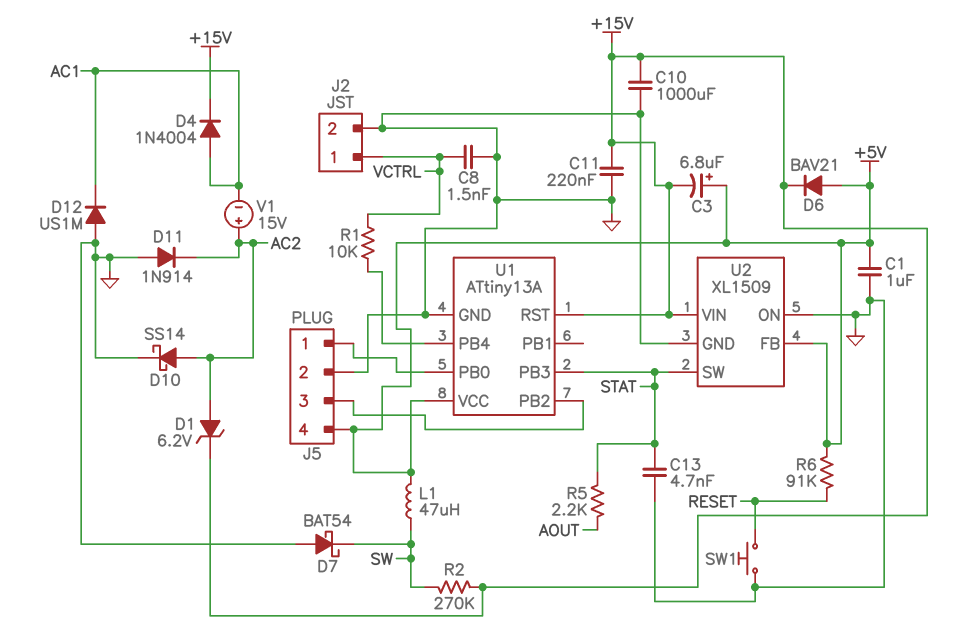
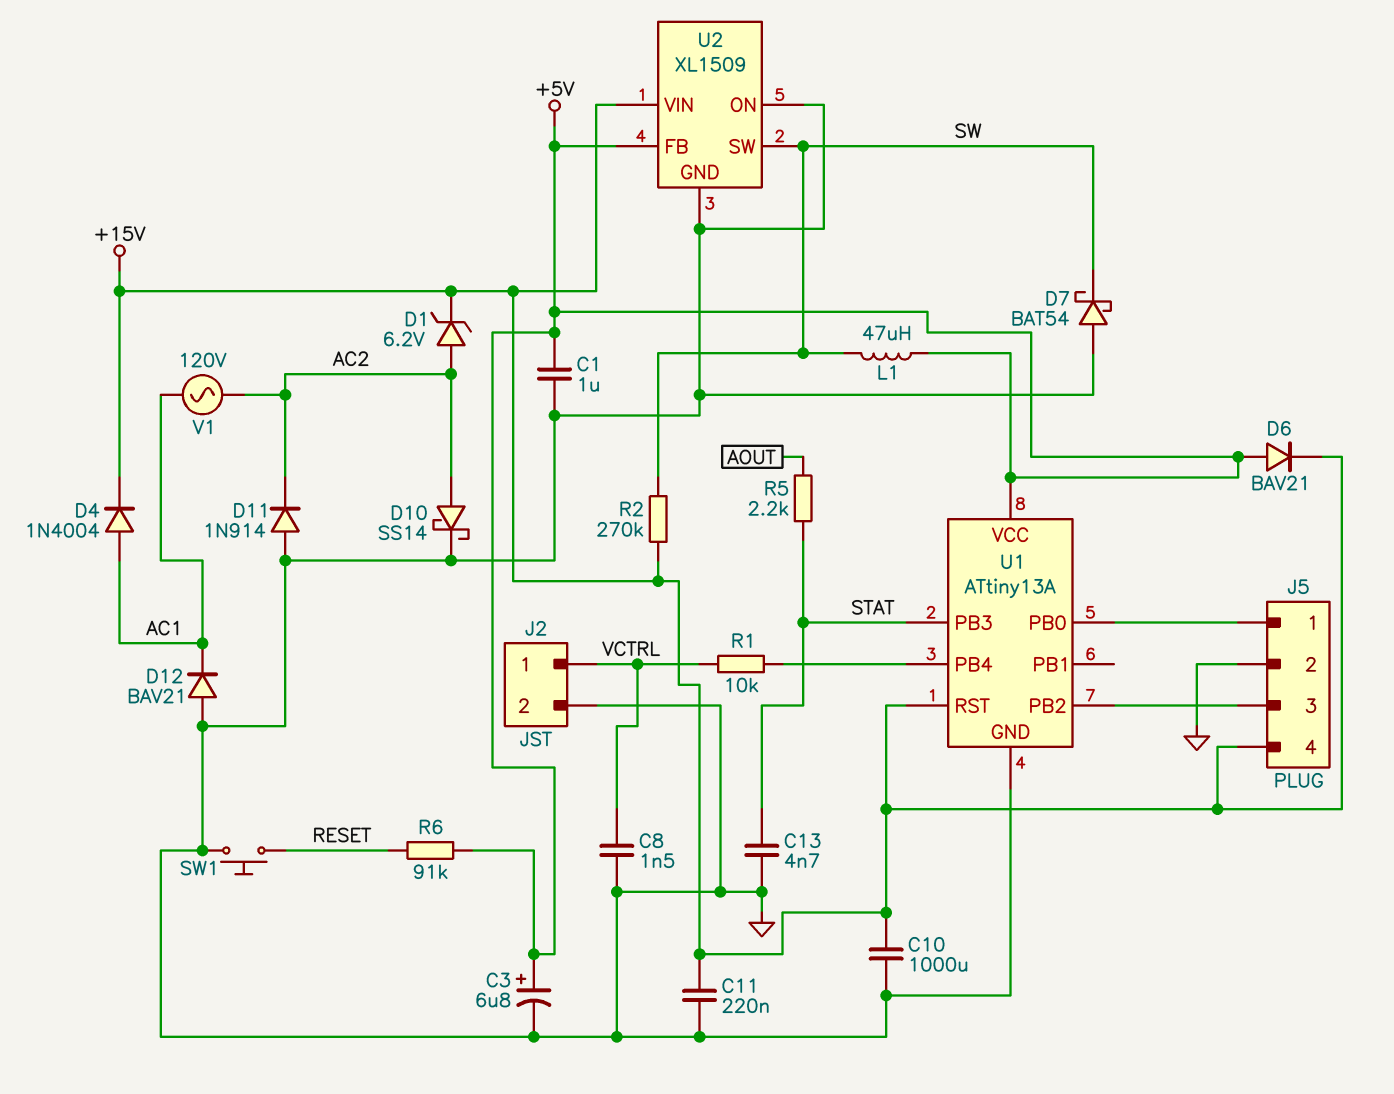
C3: 6.8uF (plus +5V, minus +15V) -> 6.8uF (plus +5V, minus GND)
D12: diode US1M (A GND, K AC1) -> diode BAV21 (A GND, K AC1)
J5 pin 4: +5V -> +15V
U2 pin SW: STAT -> SW
V1: 15V (plus AC2, minus AC1) -> AC 120V (AC1, AC2)

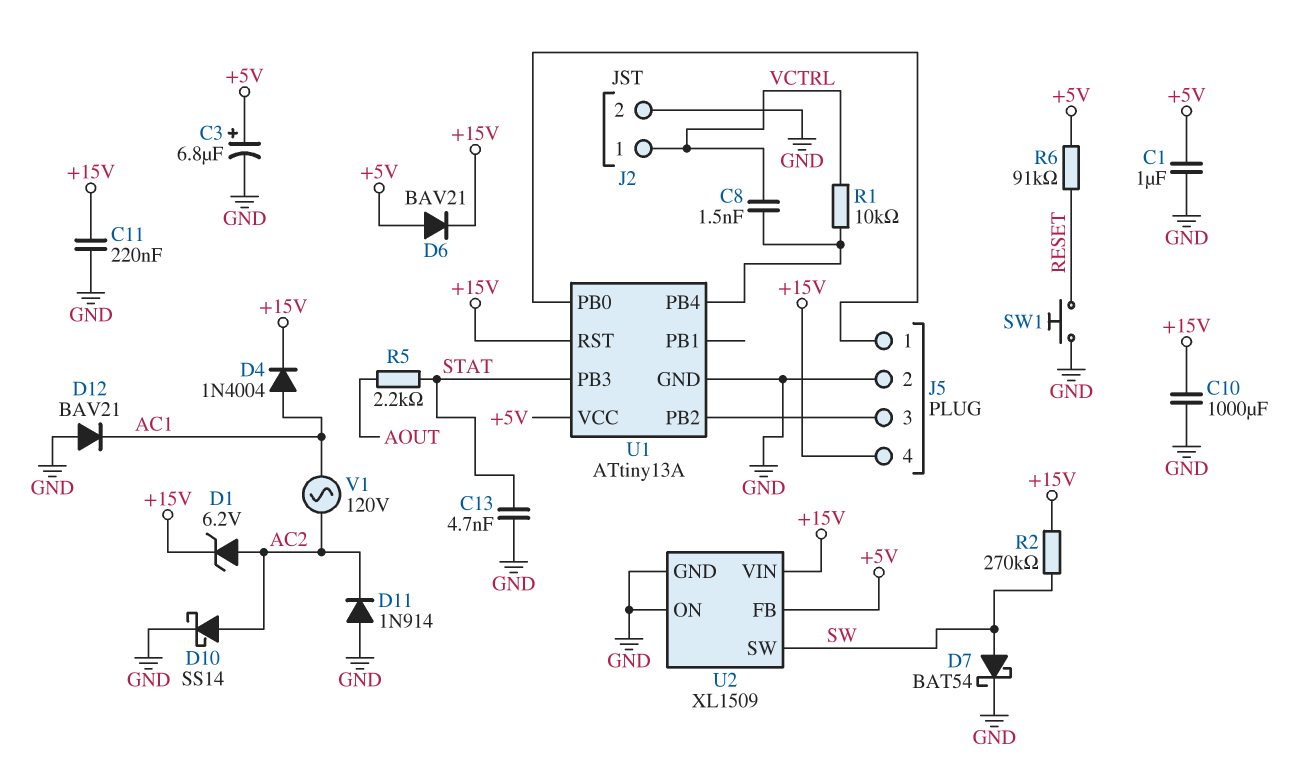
C8: 1.5nF (GND, VCTRL) -> 1.5nF (U1/PB4, VCTRL)
D7: schottky BAT54 (A GND, K SW) -> schottky BAT54 (A SW, K GND)
L1: 47uH (+5V, SW) -> none

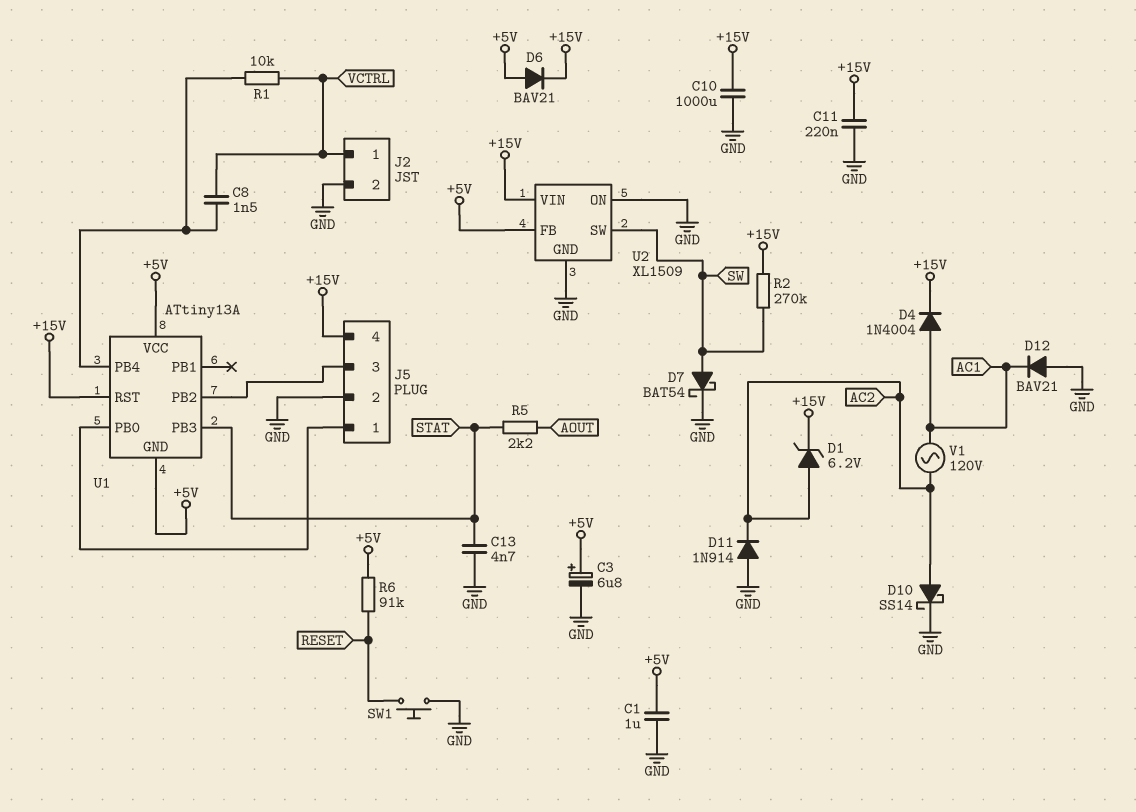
U1 pin GND: GND -> +5V

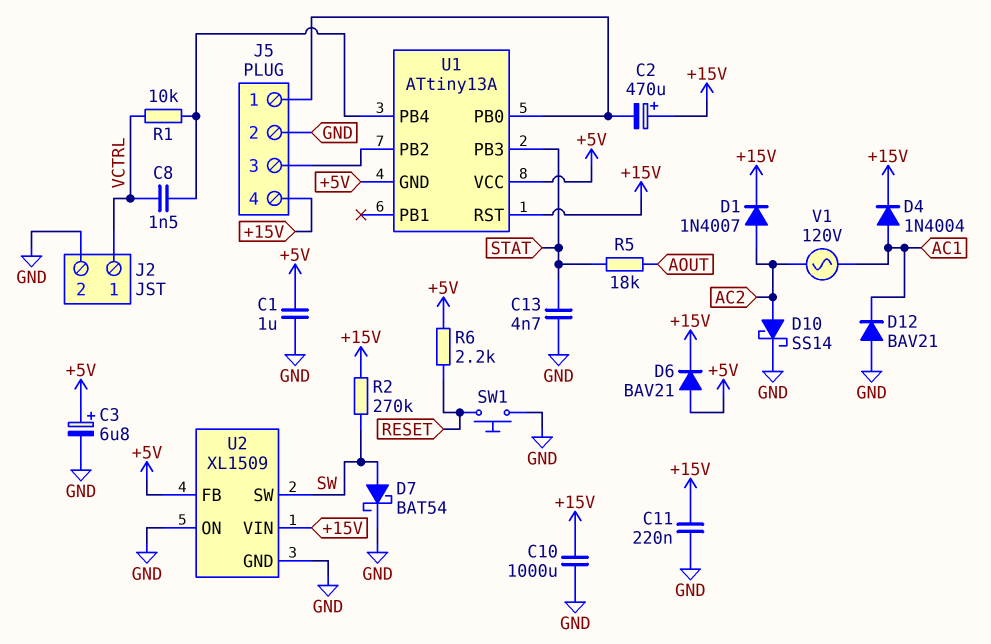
C2: none -> 470uF (plus +15V, minus J5/1)
D1: zener 6.2V (A AC2, K +15V) -> diode 1N4007 (A AC2, K +15V)
D11: diode 1N914 (A GND, K AC2) -> none
R5: 2.2k (AOUT, STAT) -> 18k (AOUT, STAT)
R6: 91k (+5V, RESET) -> 2.2k (+5V, RESET)

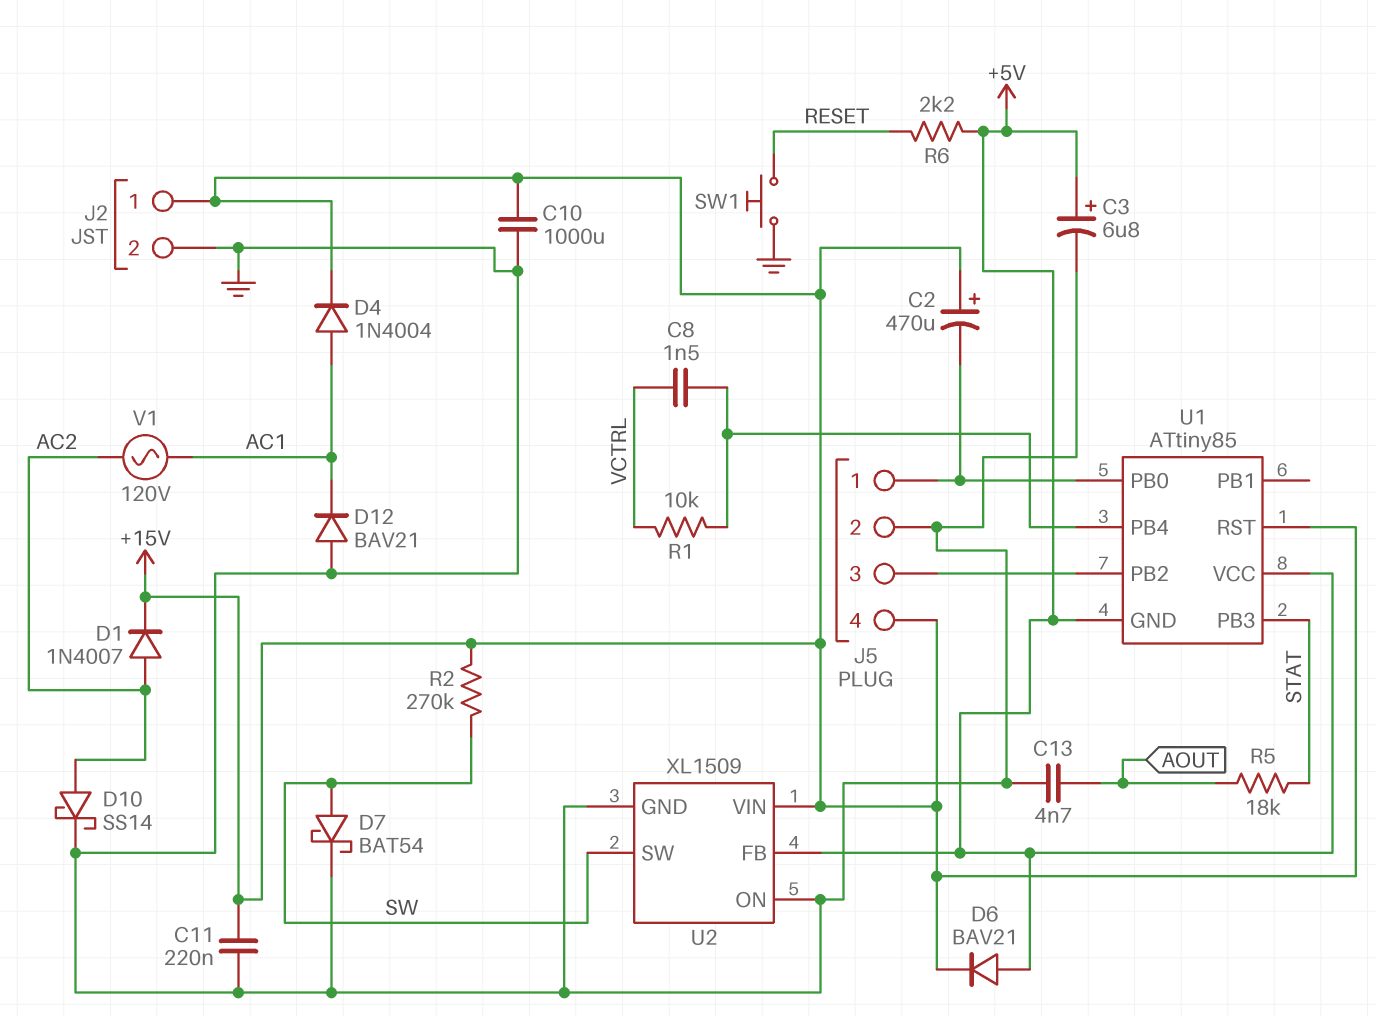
C1: 1uF (+5V, GND) -> none
C13: 4.7nF (GND, STAT) -> 4.7nF (AOUT, GND)
J2 pin 1: VCTRL -> +15V
U1: ATtiny13A -> ATtiny85

